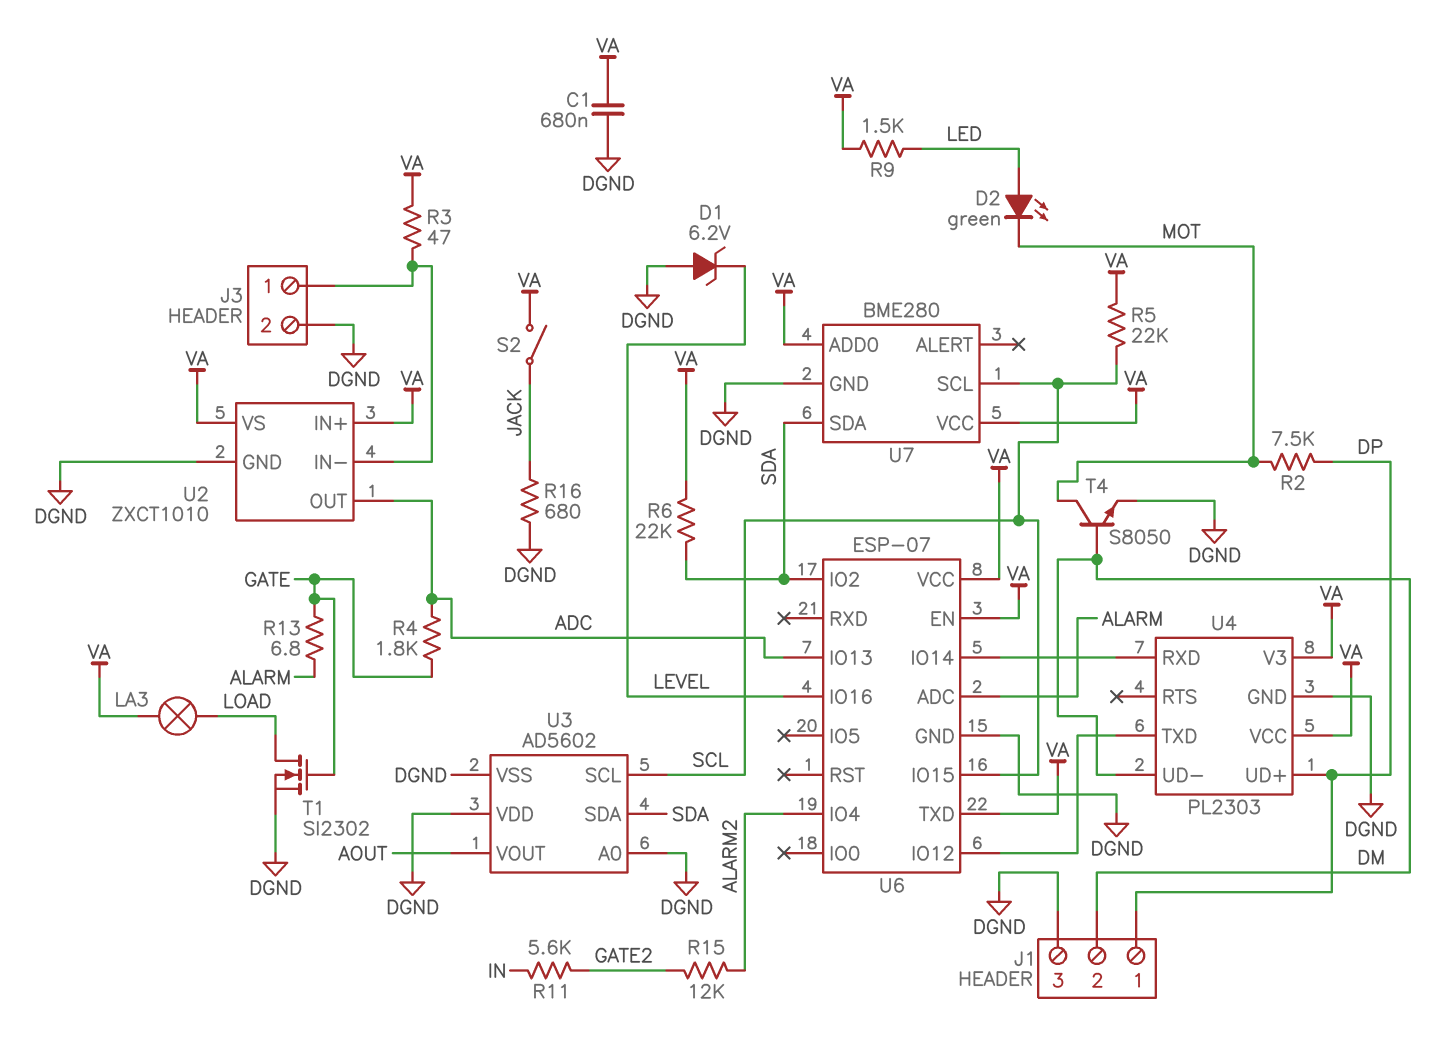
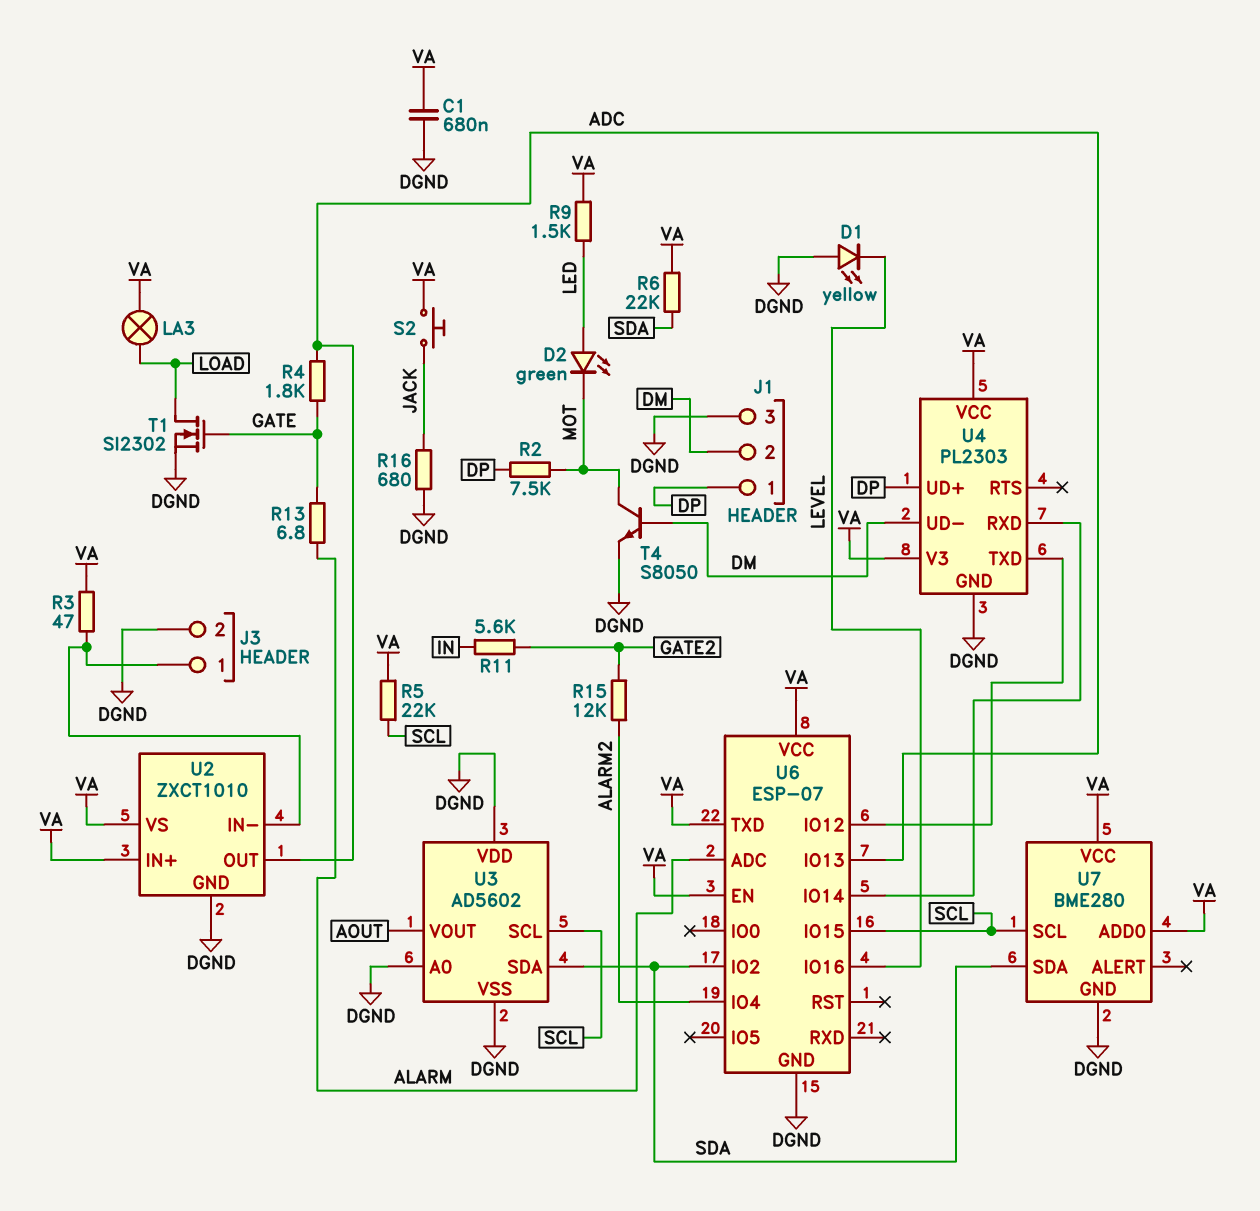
D1: zener 6.2V (A DGND, K LEVEL) -> LED yellow (A DGND, K LEVEL)
S2: switch (JACK, VA) -> button (JACK, VA)

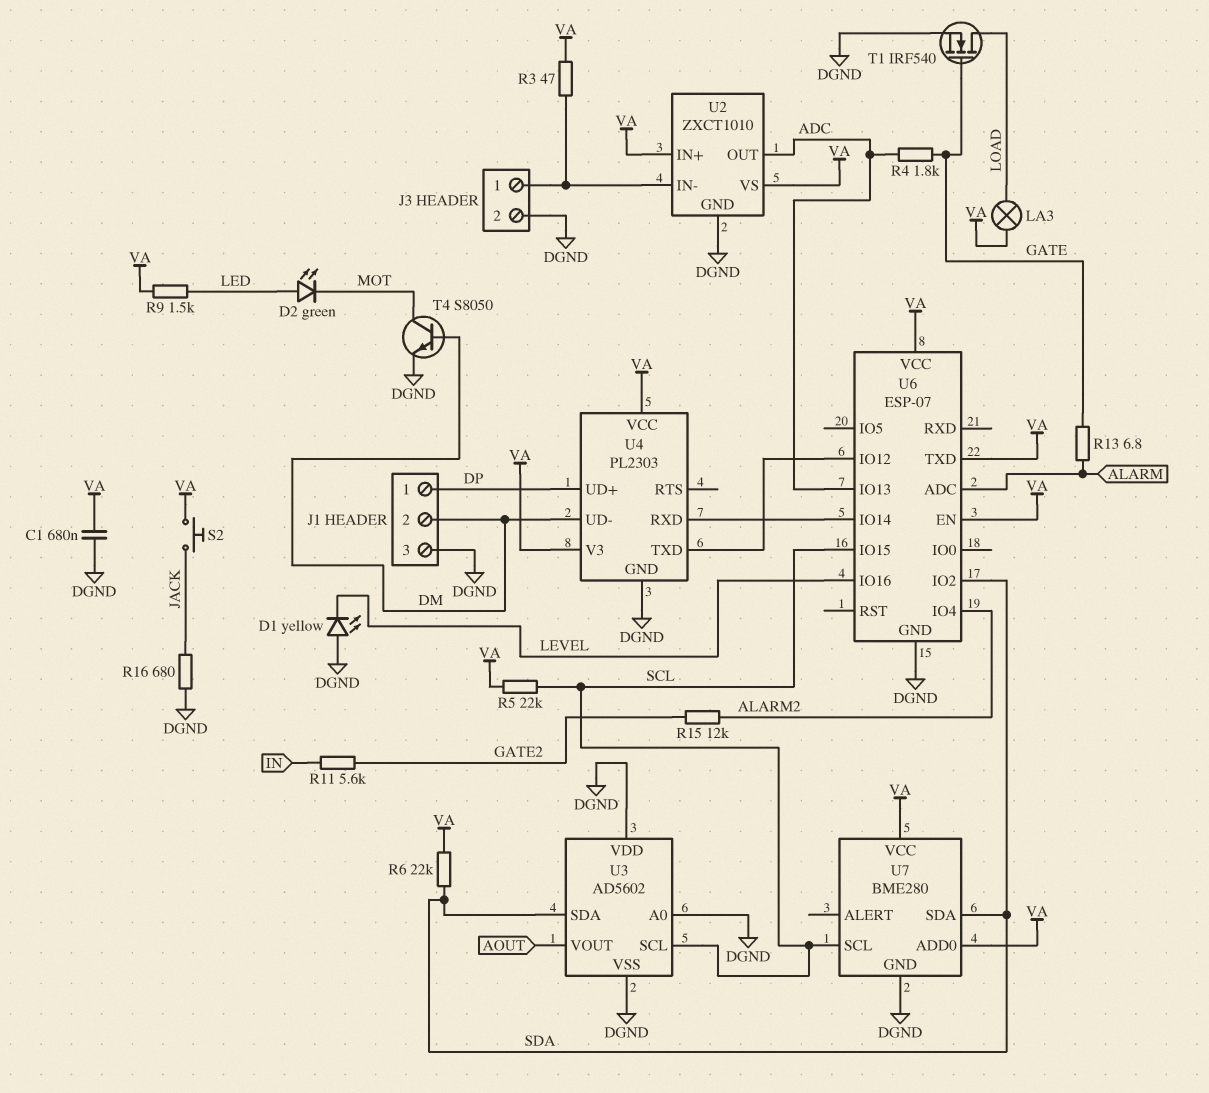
R2: 7.5k (DP, MOT) -> none
T1: NMOS SI2302 (G GATE, D LOAD, S DGND) -> NMOS IRF540 (G GATE, D LOAD, S DGND)

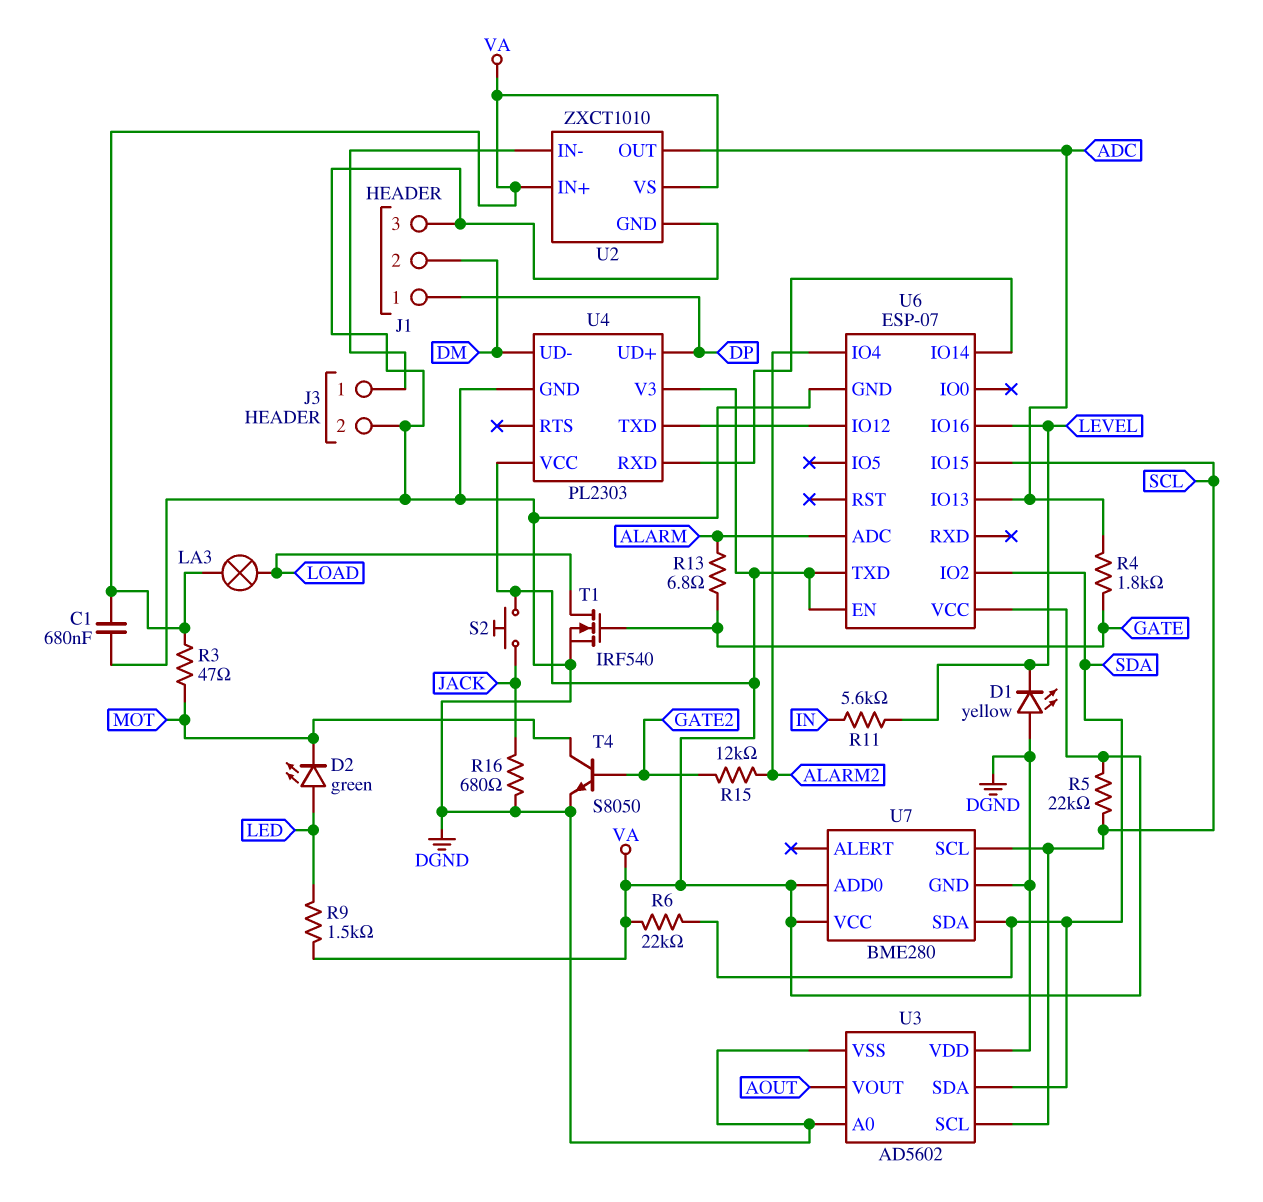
R3: 47 (J3/1, VA) -> 47 (MOT, VA)
R11: 5.6k (GATE2, IN) -> 5.6k (IN, LEVEL)
T4: NPN S8050 (B DM, C MOT, E DGND) -> NPN S8050 (B GATE2, C MOT, E DGND)

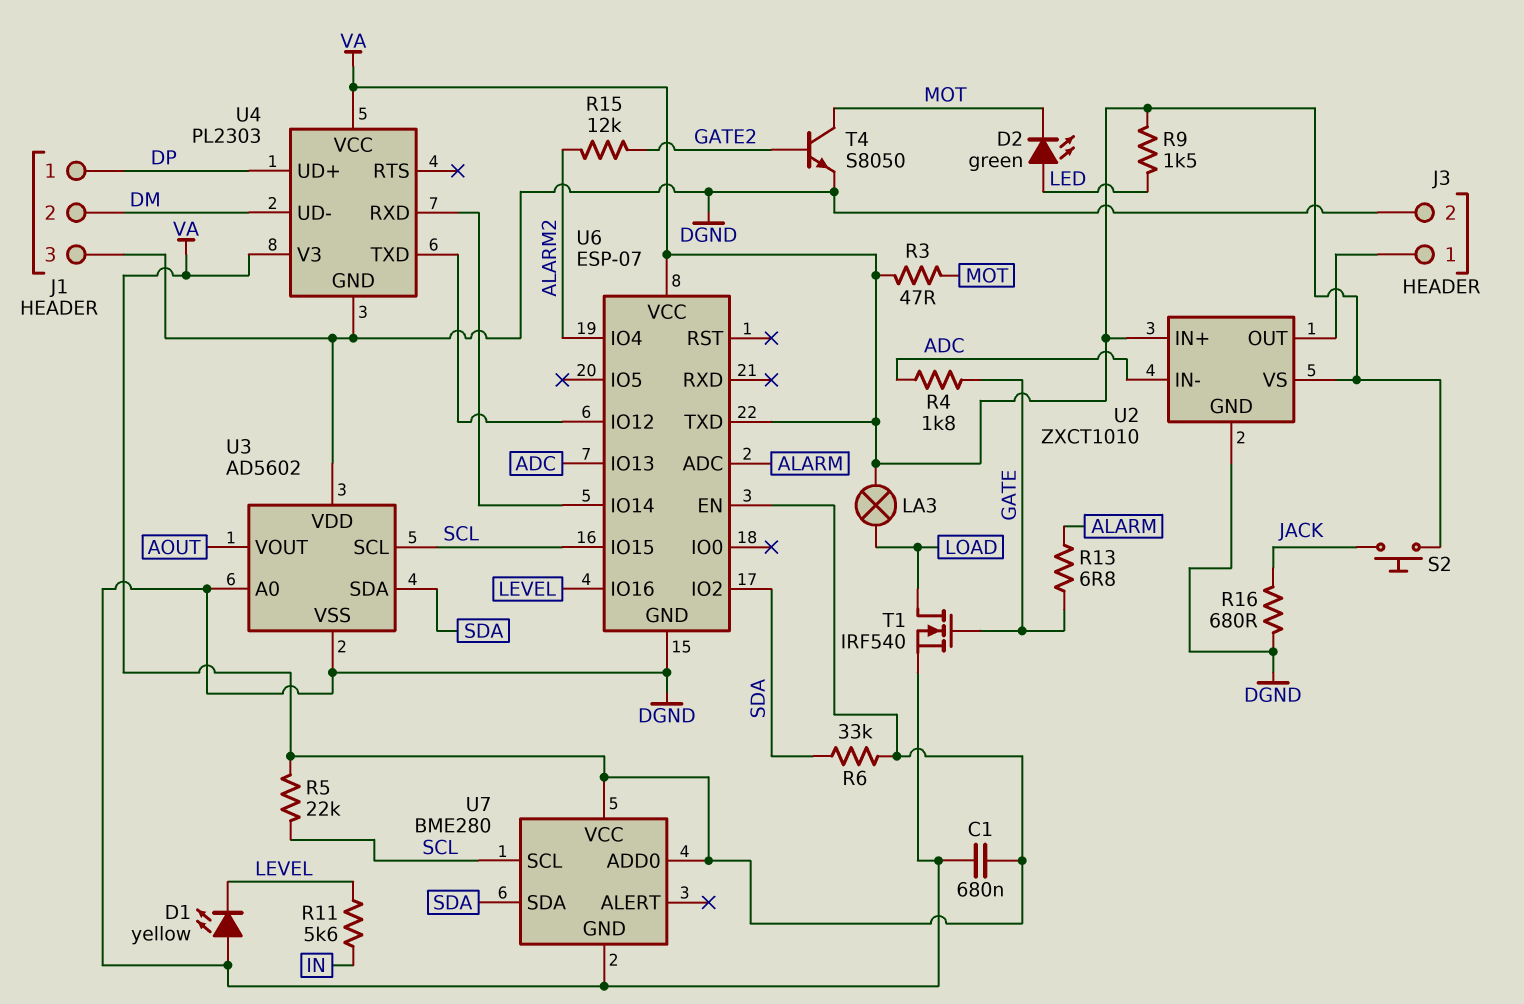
R6: 22k (SDA, VA) -> 33k (SDA, VA)
U2 pin IN-: J3/1 -> ADC
U2 pin OUT: ADC -> J3/1

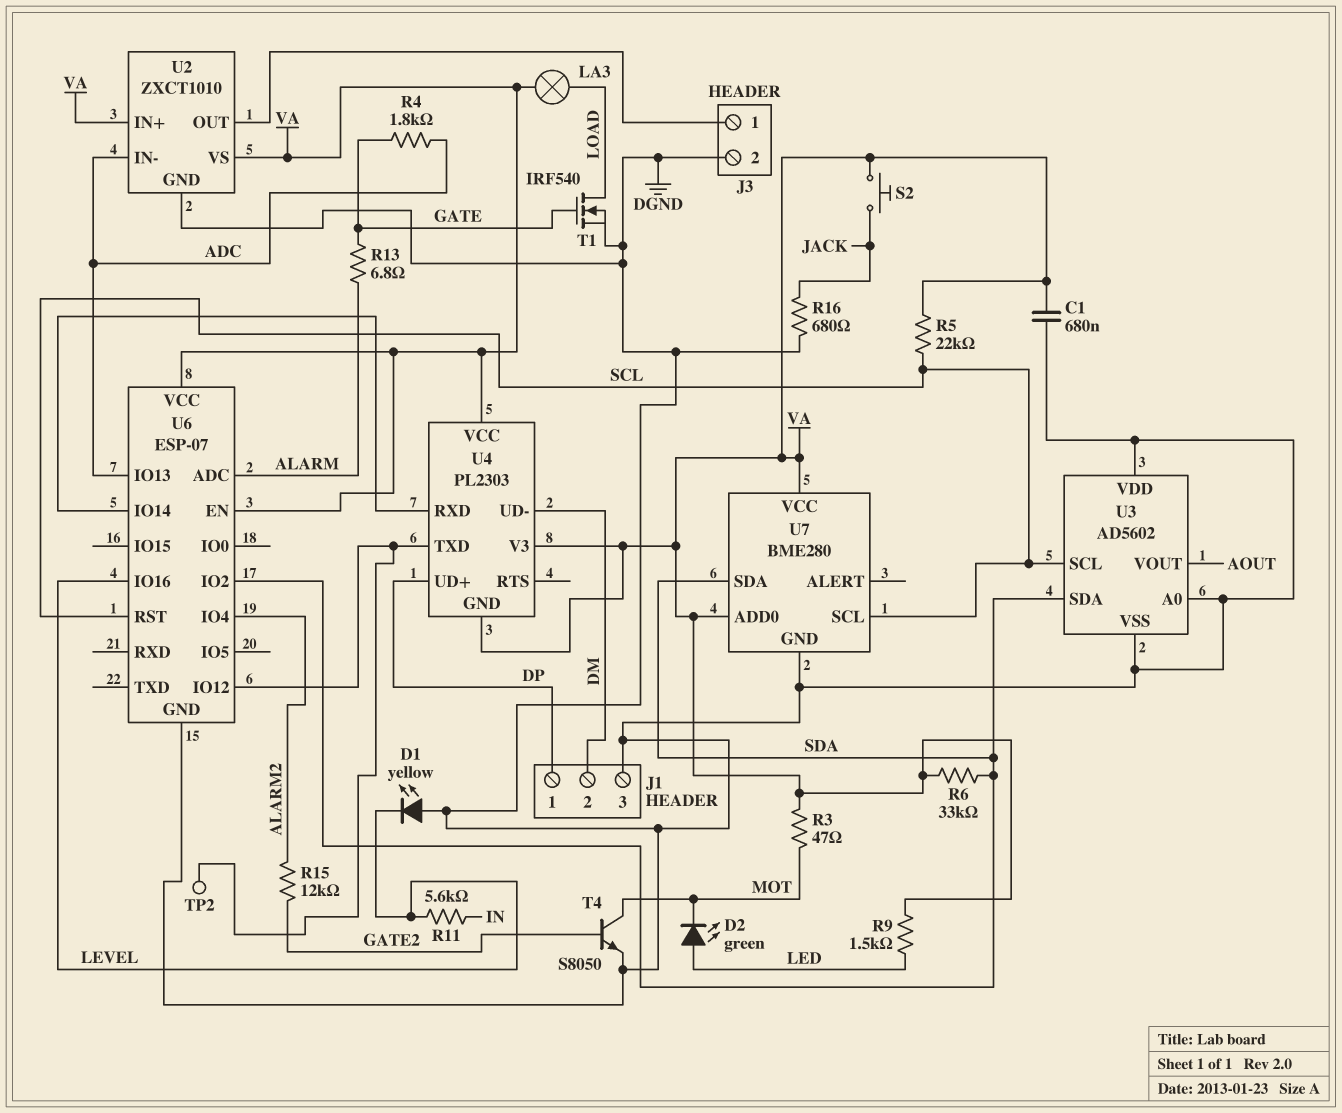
TP2: none -> test point (U4/TXD)
U4 pin GND: DGND -> VA
U6 pin IO15: SCL -> none
U6 pin RST: none -> SCL
U6 pin TXD: VA -> none

